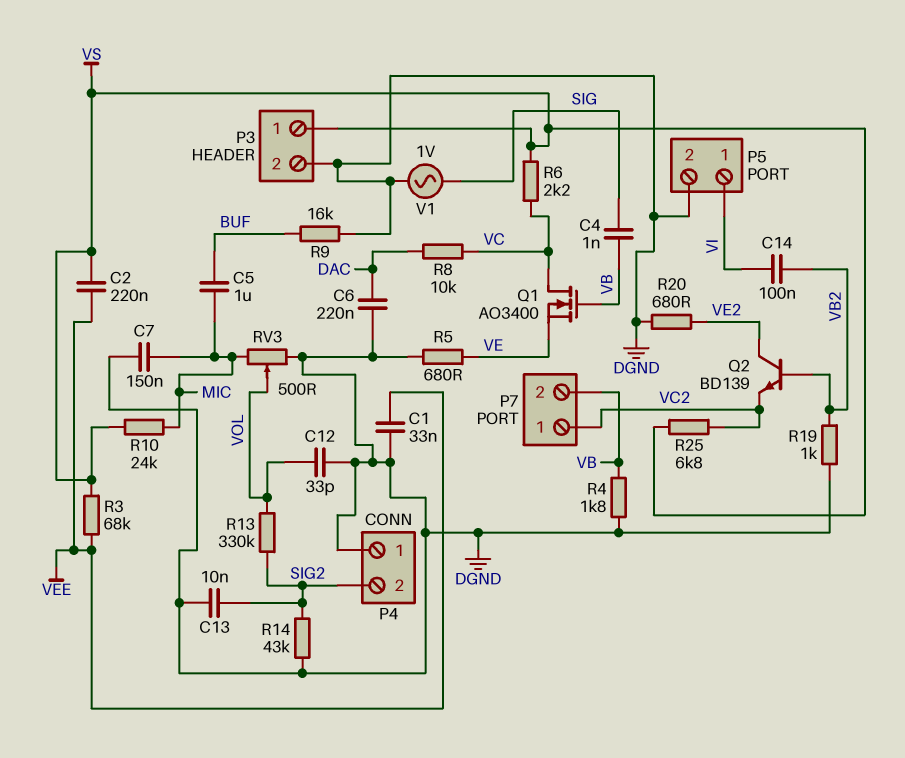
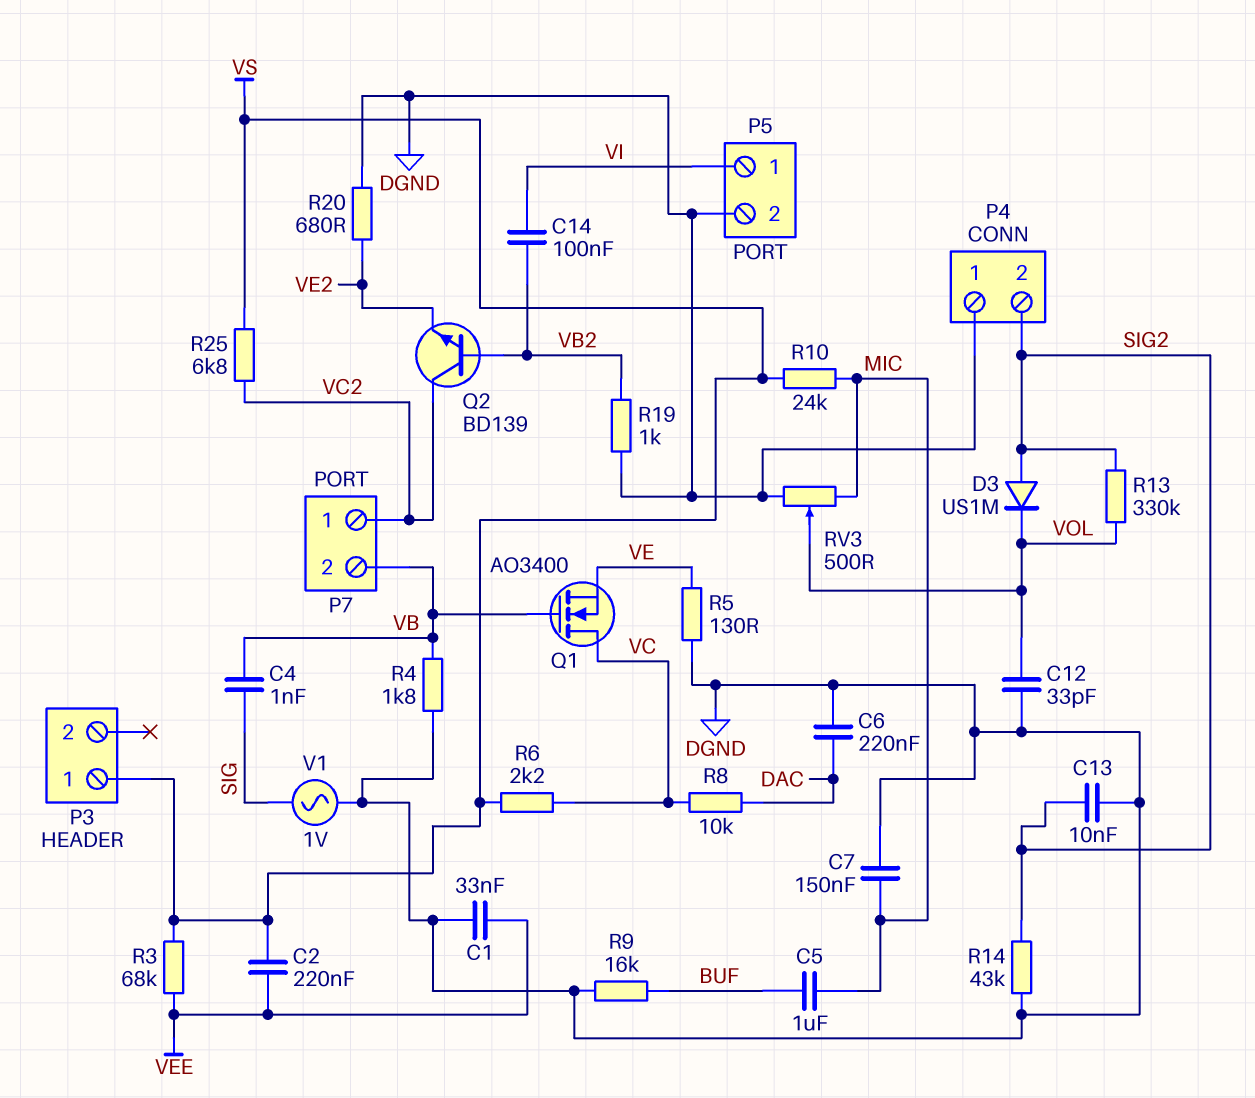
D3: none -> diode US1M (A SIG2, K VOL)
P3 pin 2: DGND -> none
Q2: NPN BD139 (B VB2, C VE2, E VC2) -> NPN BD139 (B VB2, C VC2, E VE2)
R5: 680 (DGND, VE) -> 130 (DGND, VE)

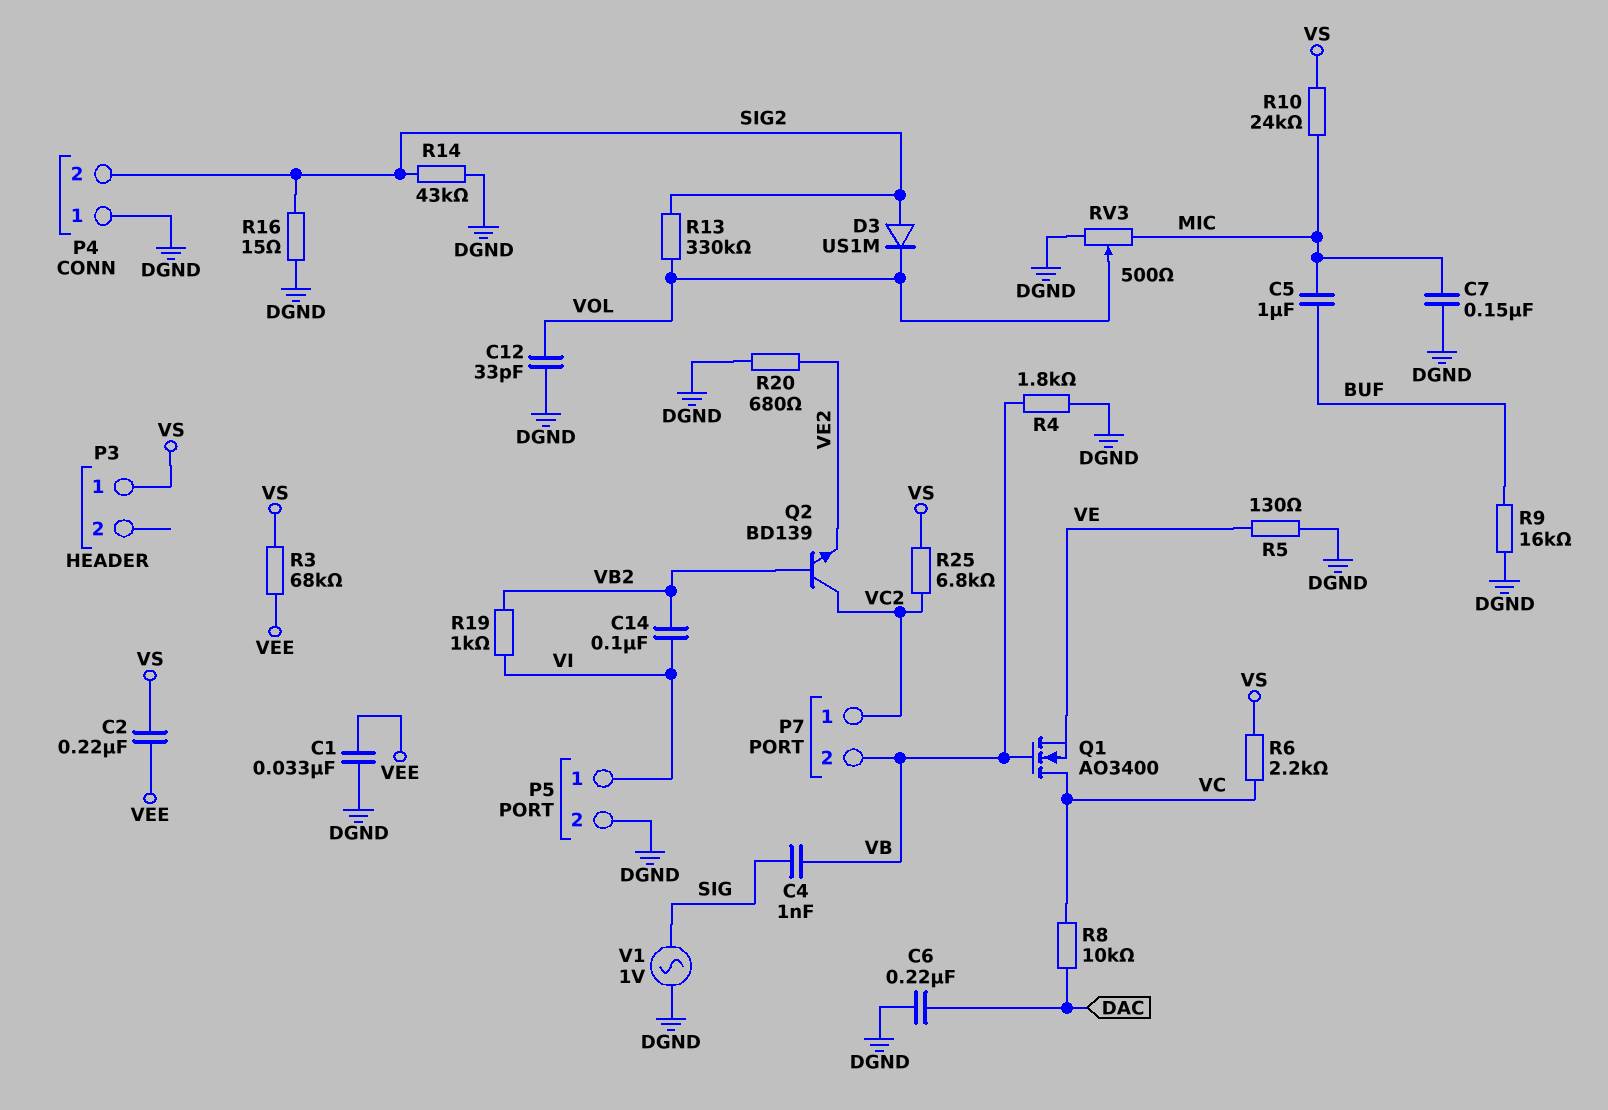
C13: 10nF (DGND, SIG2) -> none
R16: none -> 15 (DGND, SIG2)
R19: 1k (DGND, VB2) -> 1k (VB2, VI)

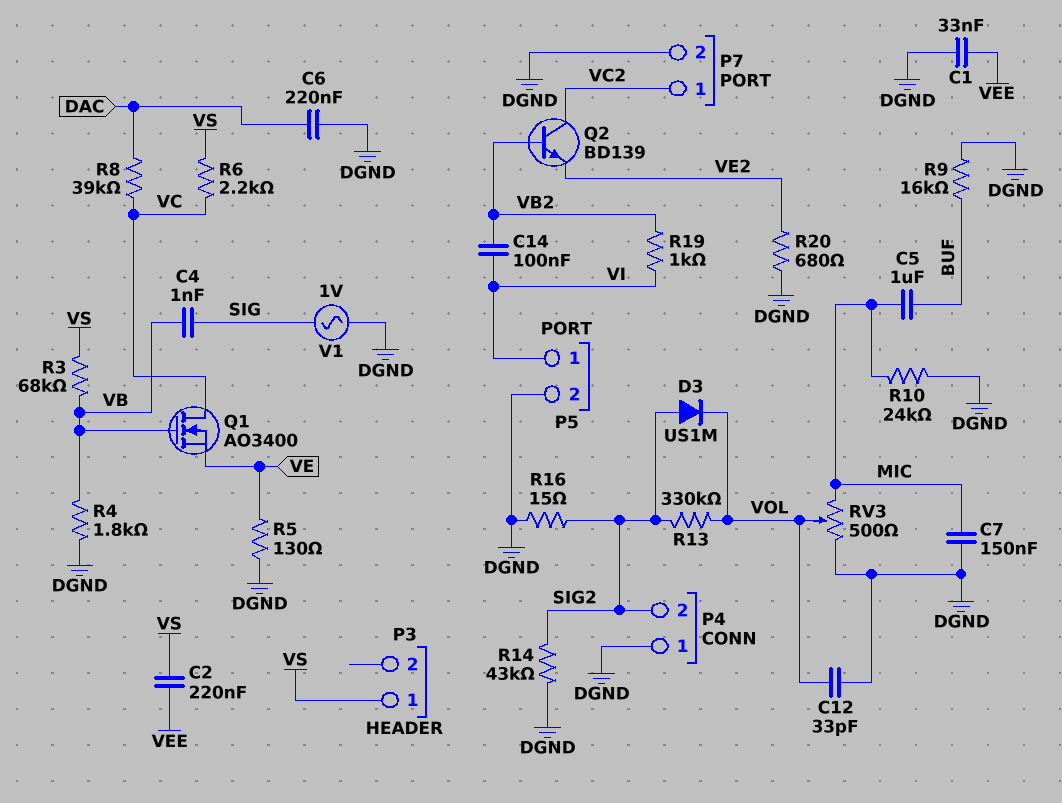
P7 pin 2: VB -> DGND
R3: 68k (VEE, VS) -> 68k (VB, VS)
R8: 10k (DAC, VC) -> 39k (DAC, VC)
R10: 24k (MIC, VS) -> 24k (DGND, MIC)
R25: 6.8k (VC2, VS) -> none

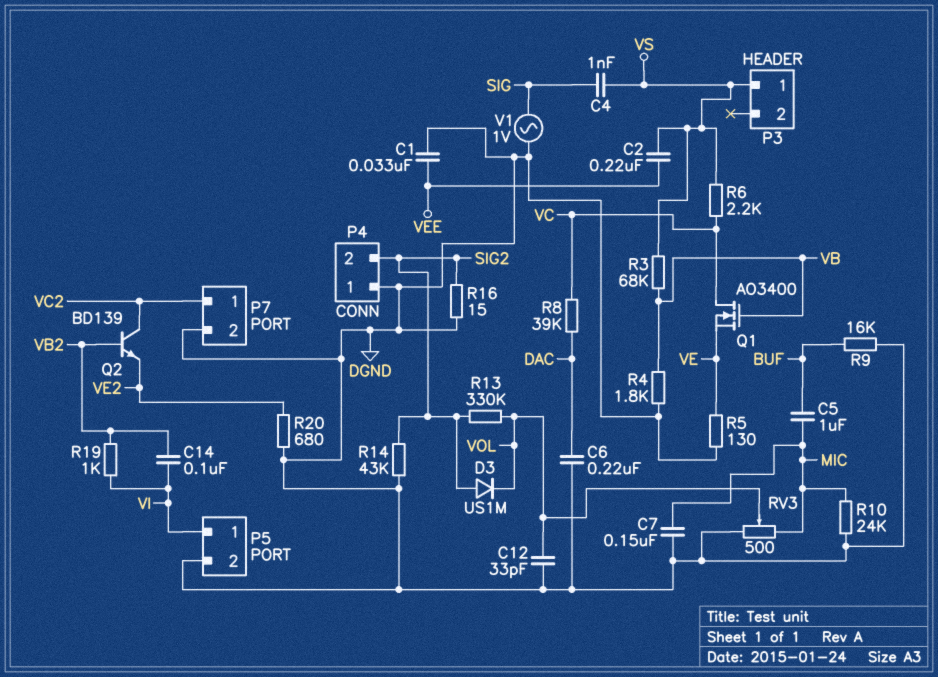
C4: 1nF (SIG, VB) -> 1nF (SIG, VS)

